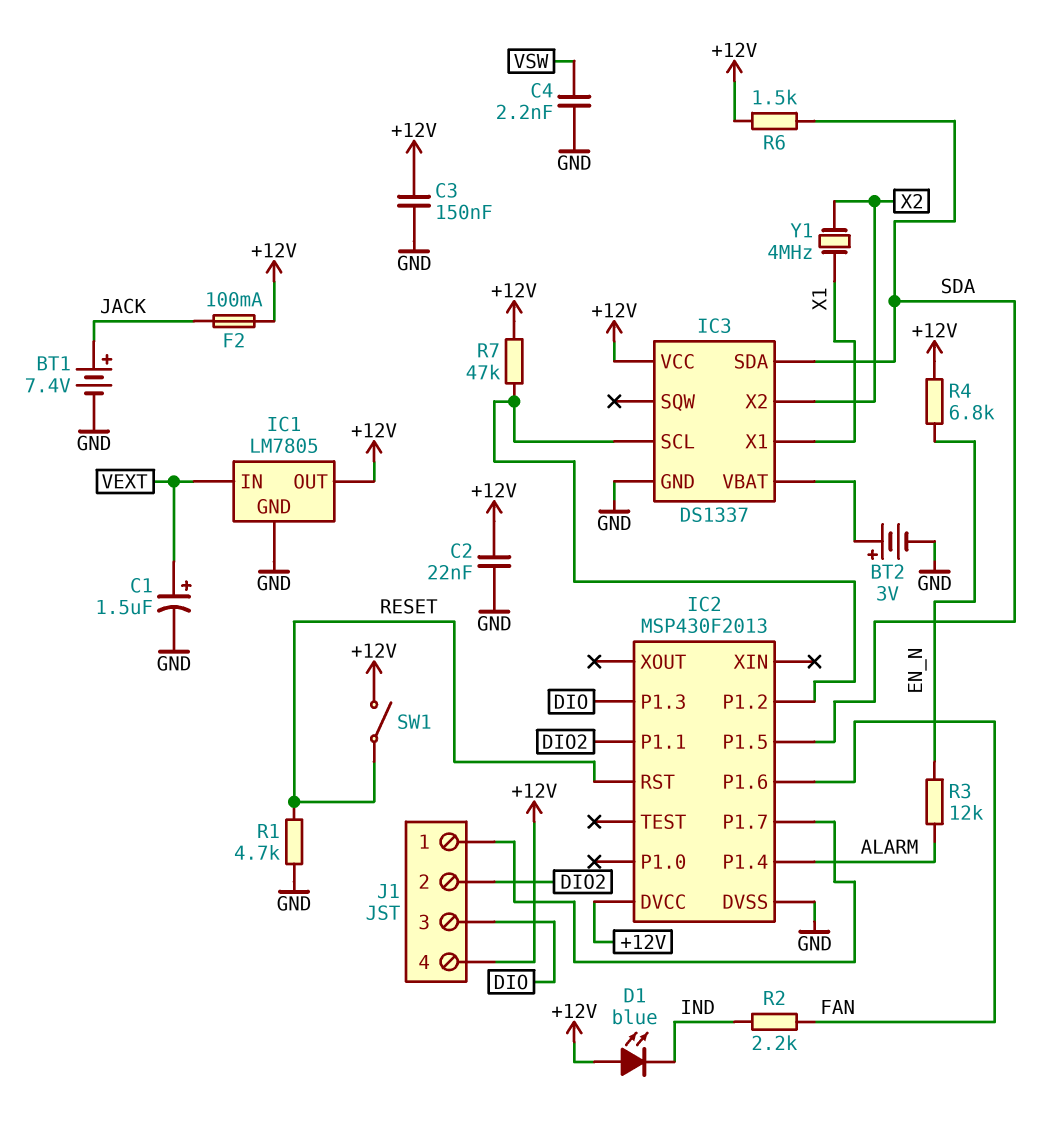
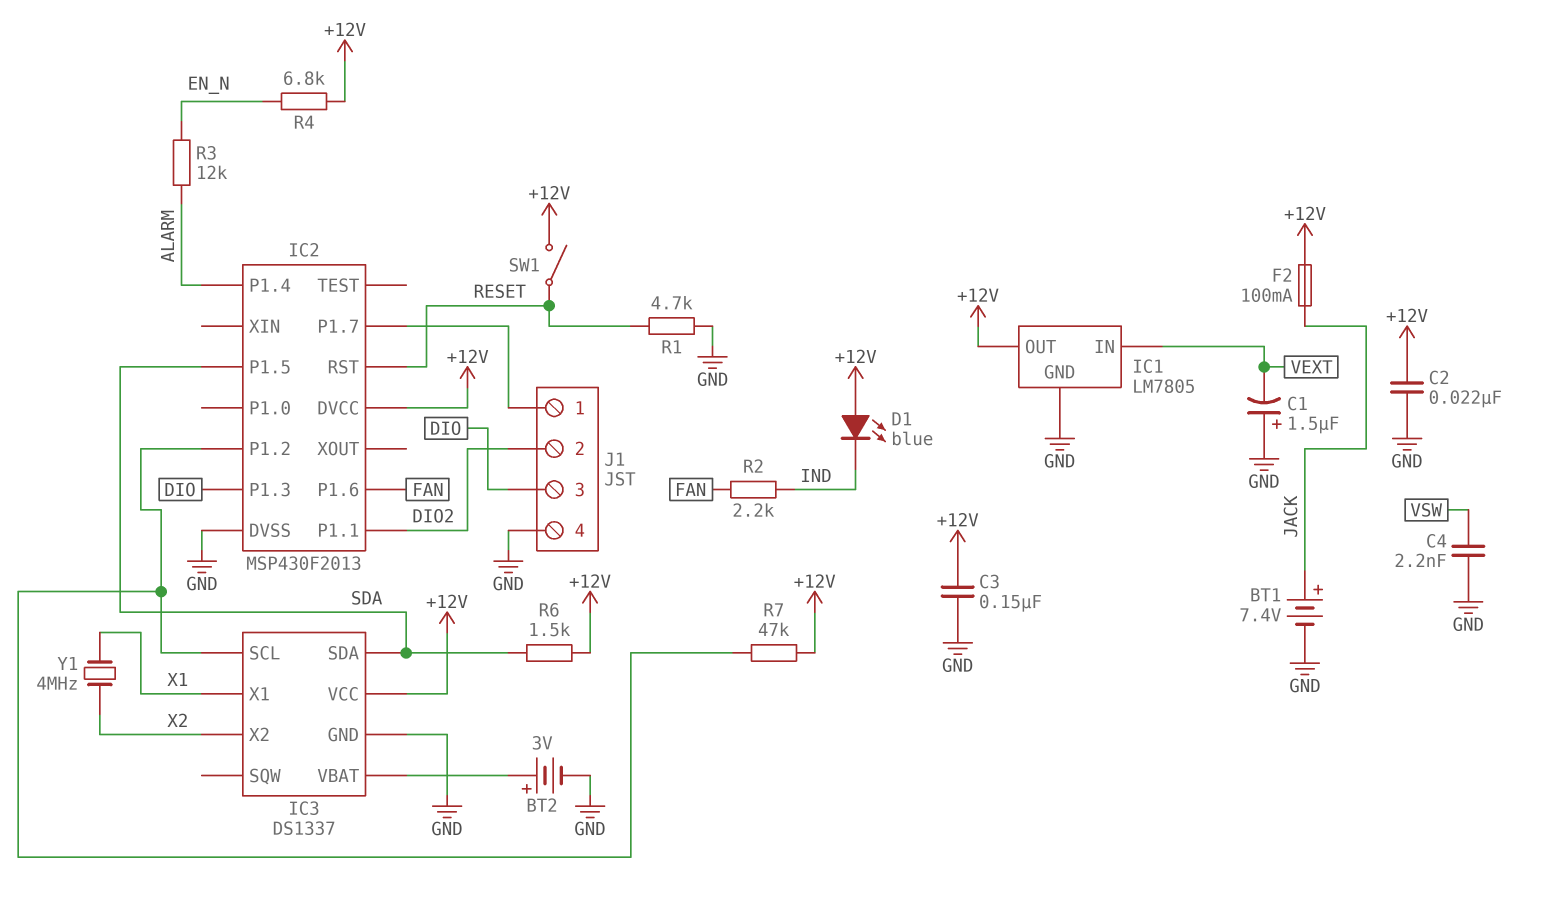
C1: 1.5uF (plus VEXT, minus GND) -> 1.5uF (plus GND, minus VEXT)
J1 pin 4: +12V -> GND

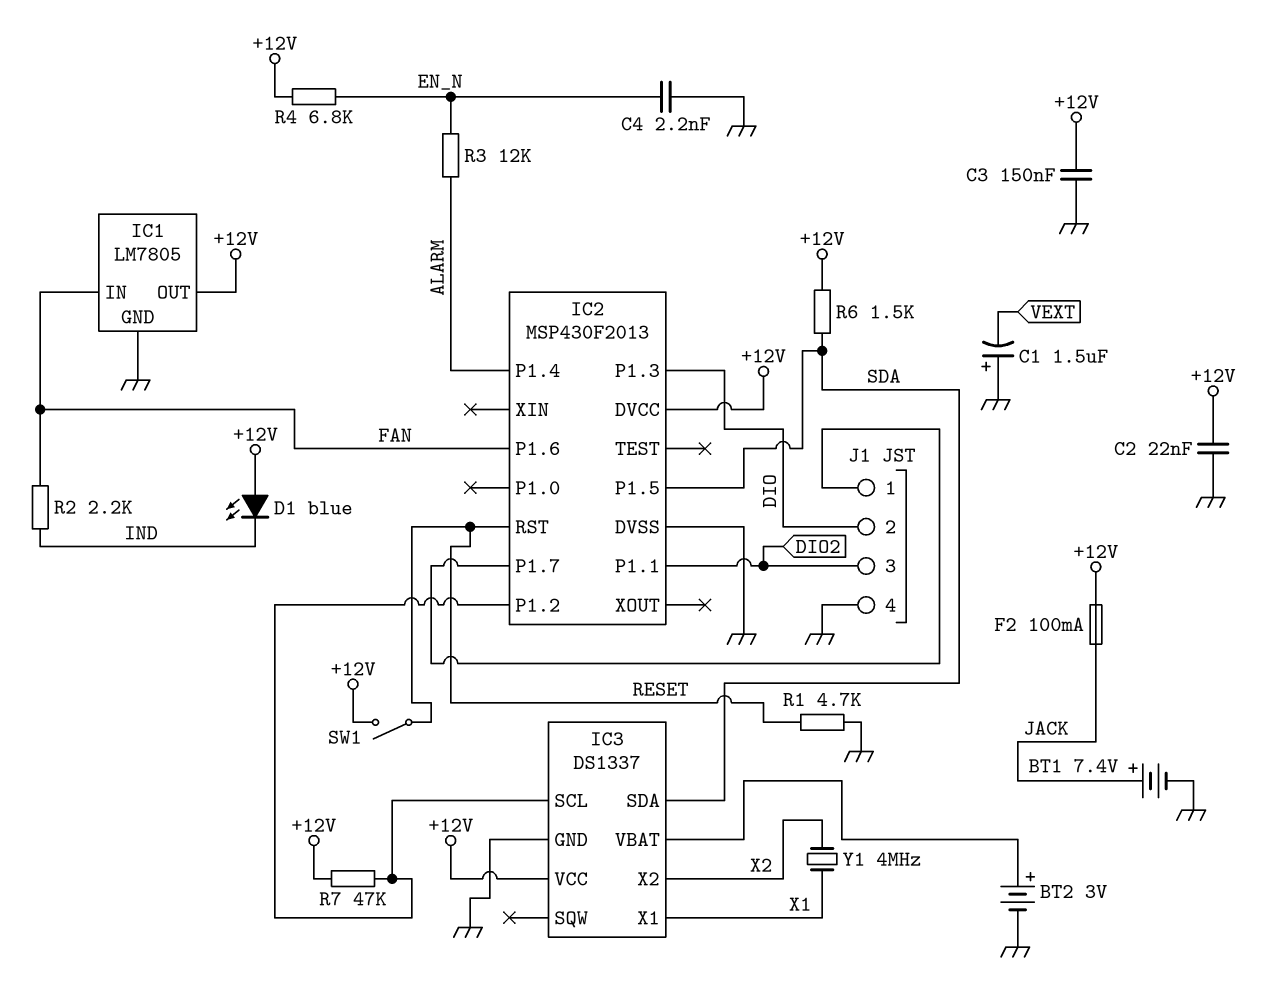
C4: 2.2nF (GND, VSW) -> 2.2nF (EN_N, GND)
IC1 pin IN: VEXT -> FAN
J1 pin 2: DIO2 -> DIO
J1 pin 3: DIO -> DIO2

